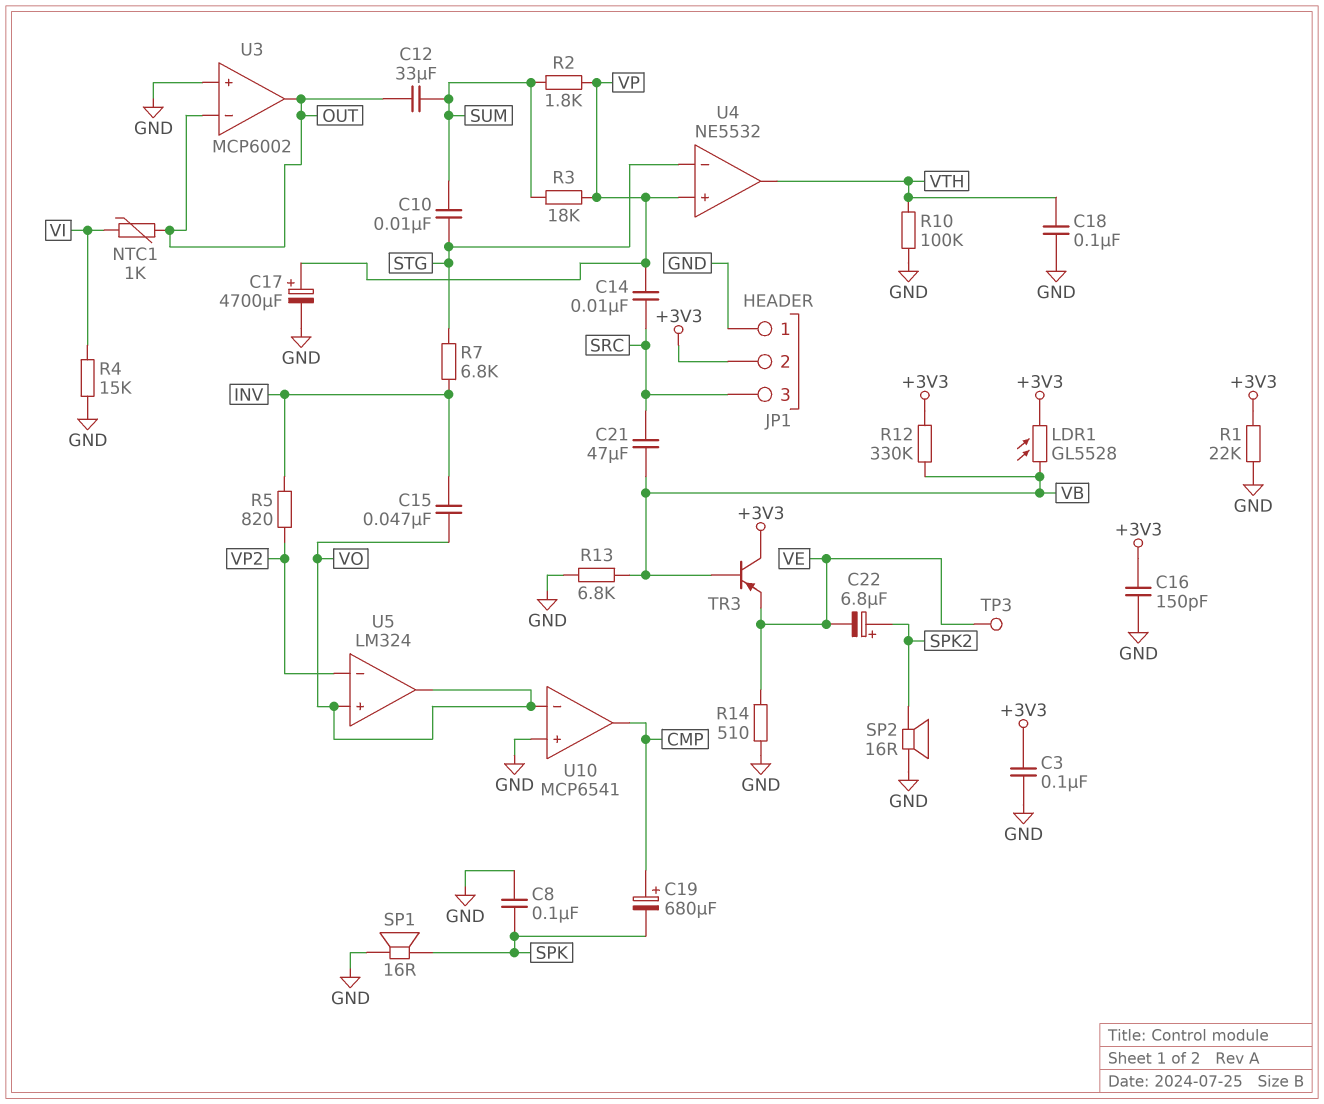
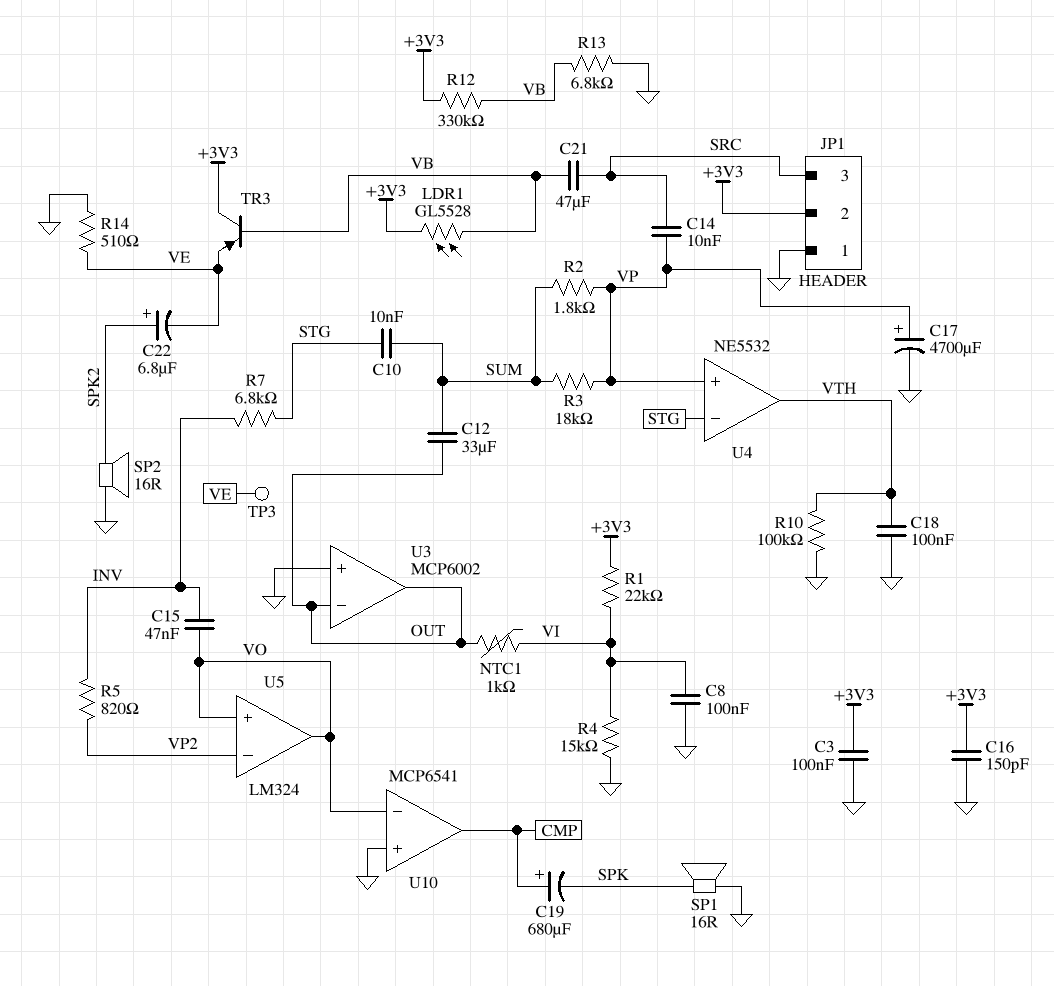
C8: 100nF (GND, SPK) -> 100nF (GND, VI)
R1: 22k (+3V3, GND) -> 22k (+3V3, VI)

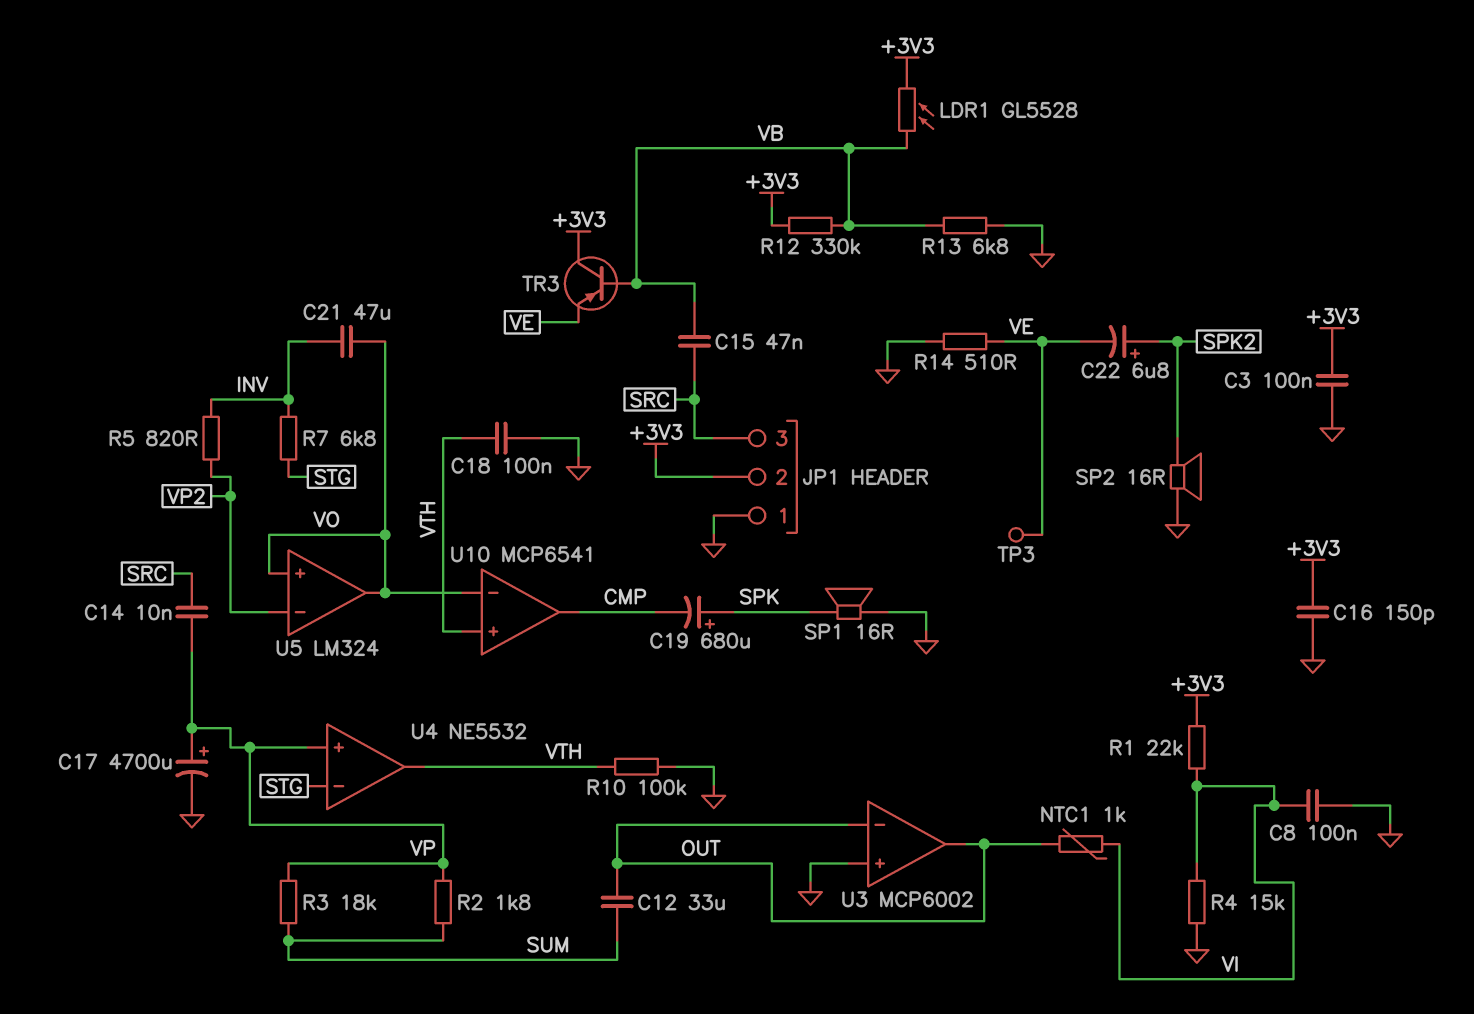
C10: 10nF (STG, SUM) -> none
C15: 47nF (INV, VO) -> 47nF (SRC, VB)
C19: 680uF (plus CMP, minus SPK) -> 680uF (plus SPK, minus CMP)
C21: 47uF (SRC, VB) -> 47uF (INV, VO)
U10 pin in+: GND -> VTH

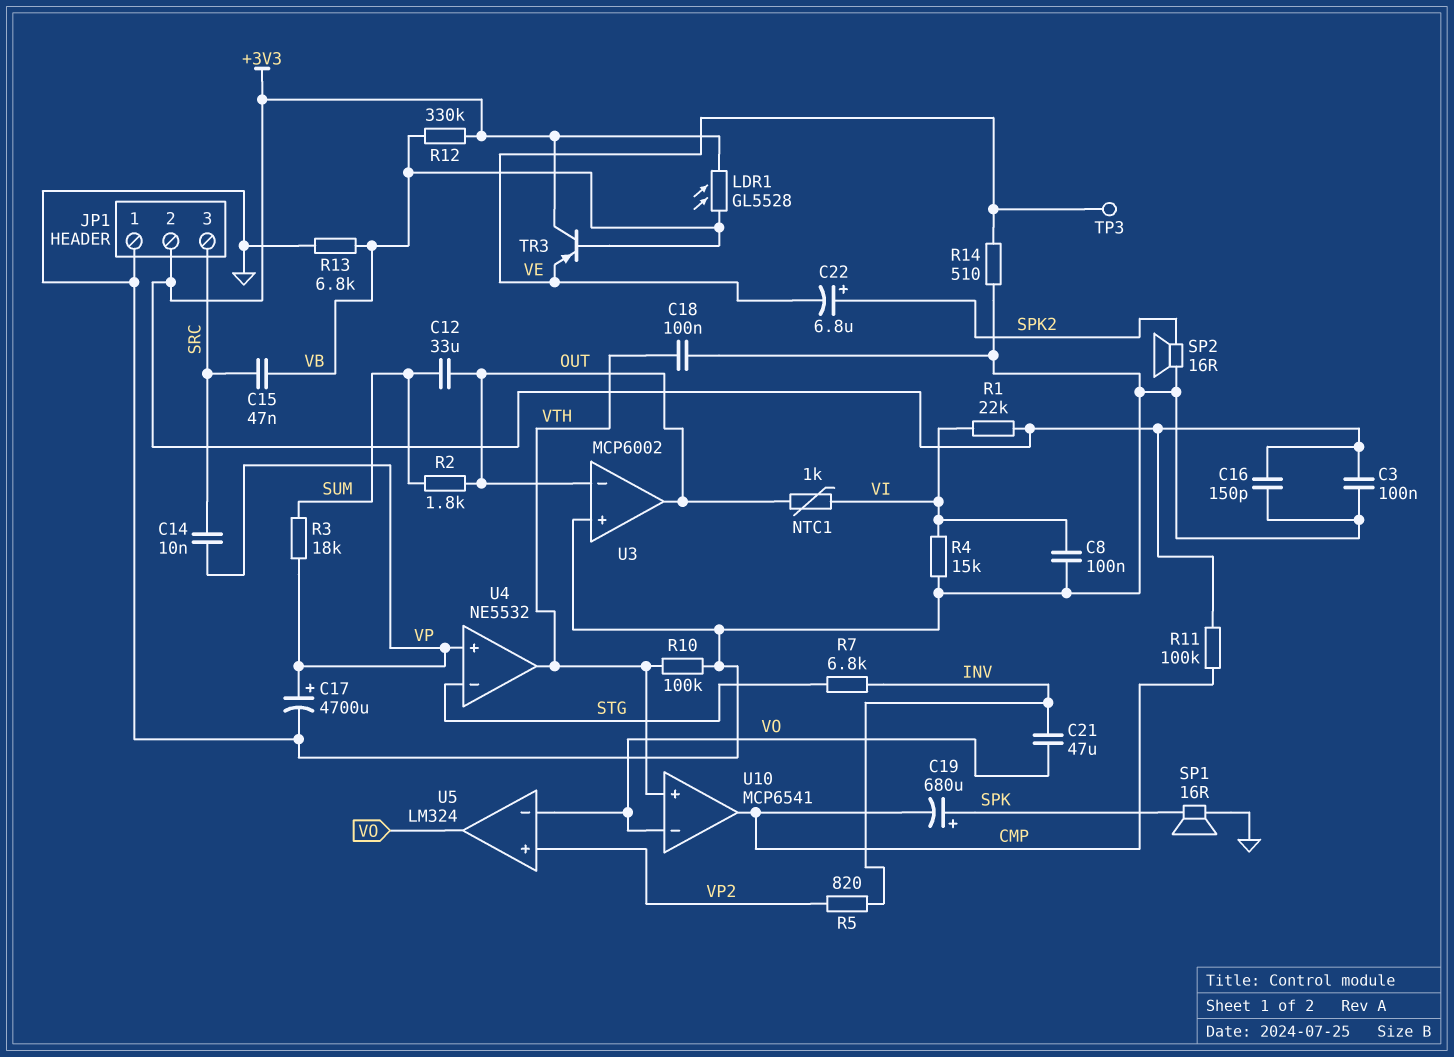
R2: 1.8k (SUM, VP) -> 1.8k (OUT, SUM)
R11: none -> 100k (+3V3, CMP)
U5 pin in+: VO -> VP2
U5 pin in-: VP2 -> VO

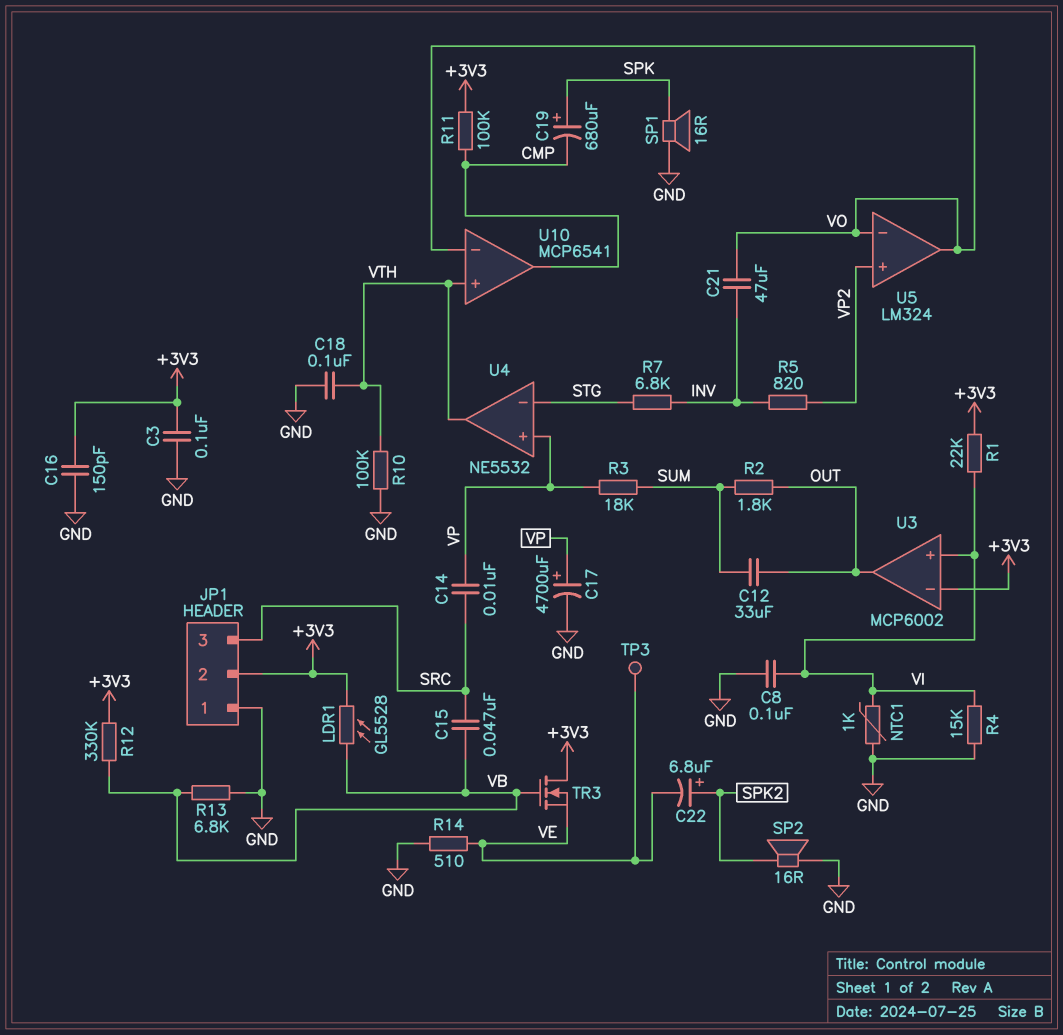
NTC1: 1k (OUT, VI) -> 1k (GND, VI)
TR3: PNP (B VB, C +3V3, E VE) -> NMOS (G VB, D +3V3, S VE)
U3 pin in+: GND -> VI
U3 pin in-: OUT -> +3V3

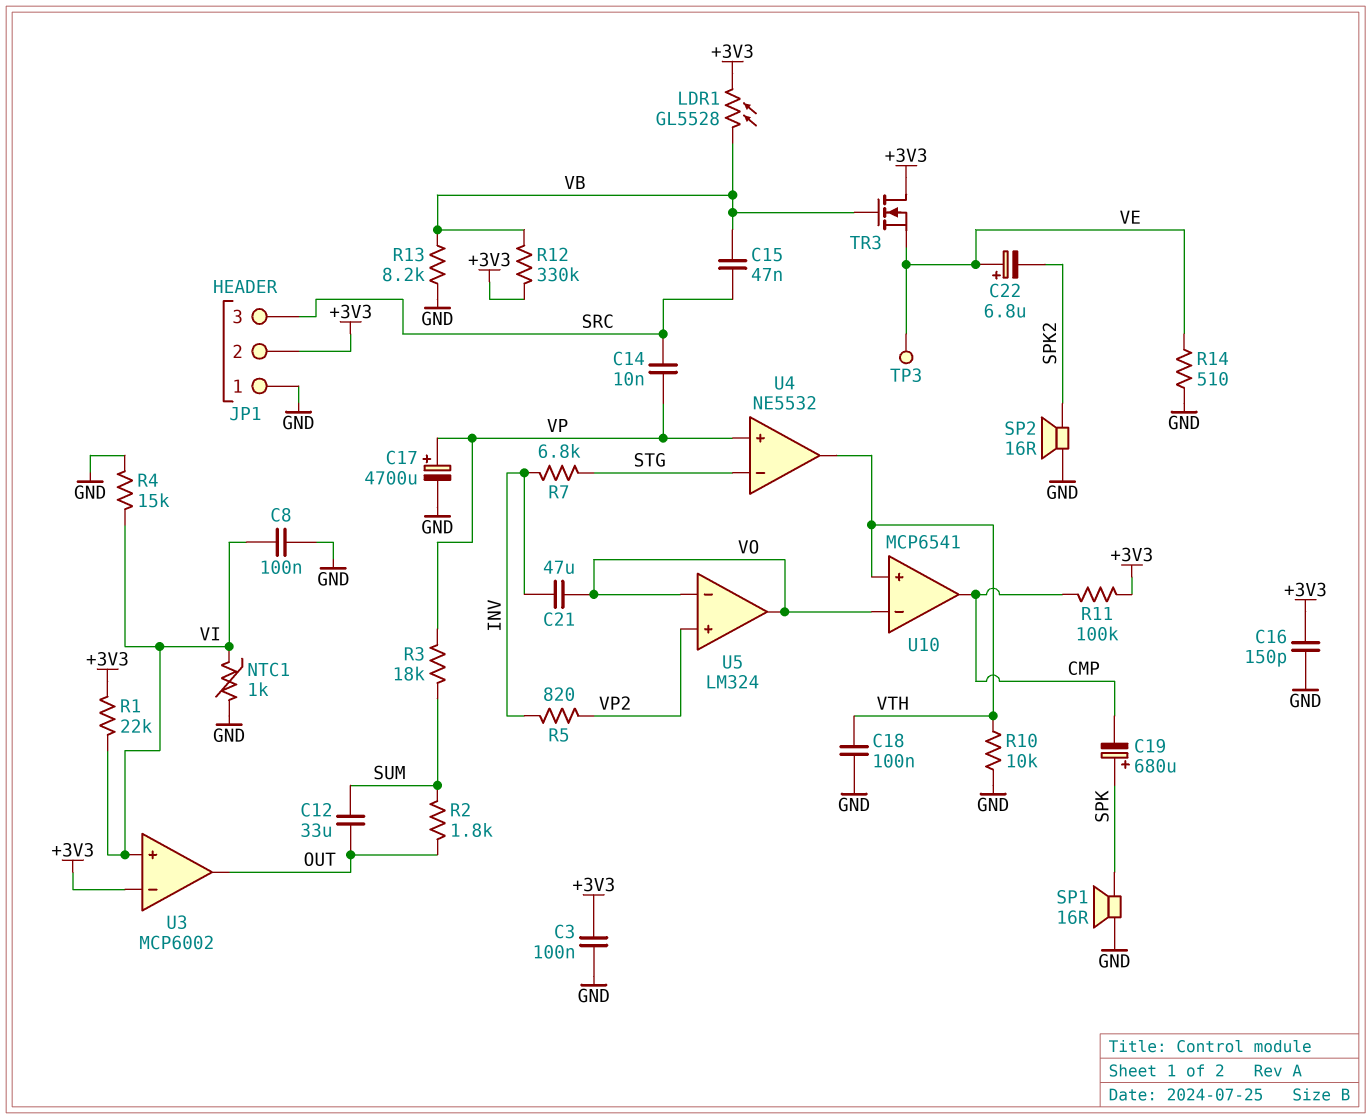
C22: 6.8uF (plus SPK2, minus VE) -> 6.8uF (plus VE, minus SPK2)
R10: 100k (GND, VTH) -> 10k (GND, VTH)
R13: 6.8k (GND, VB) -> 8.2k (GND, VB)

